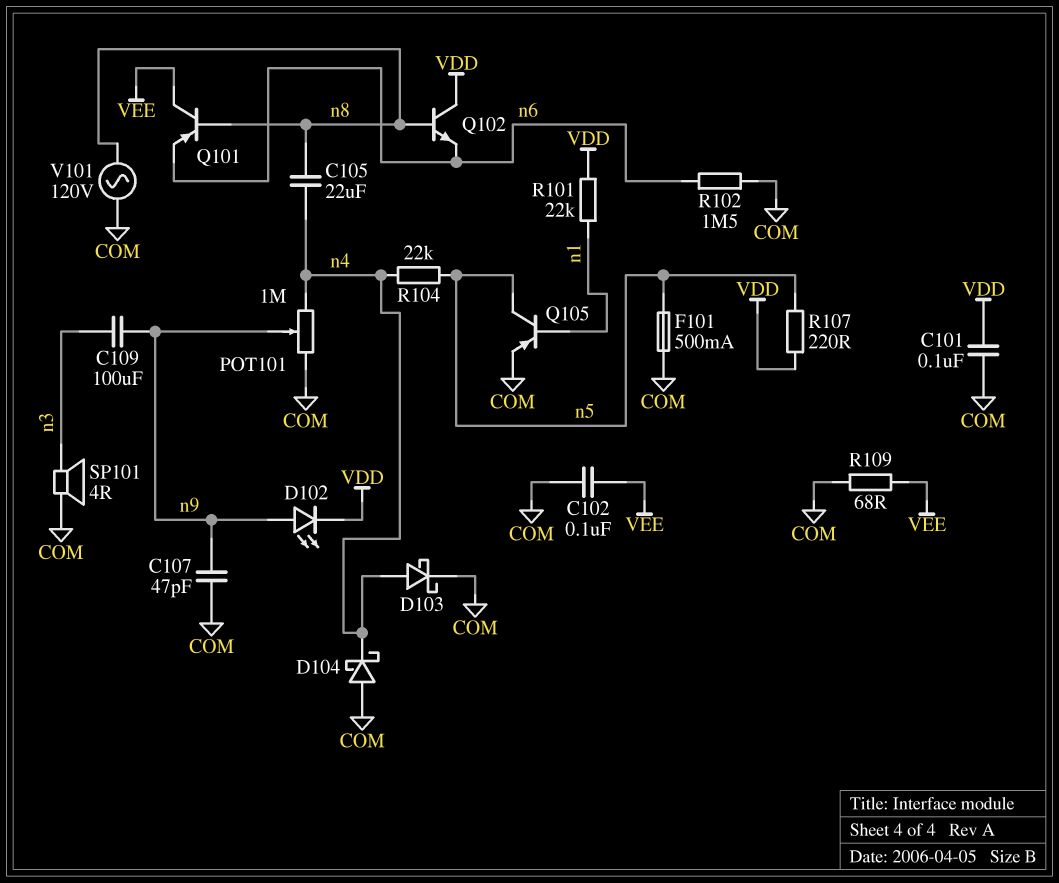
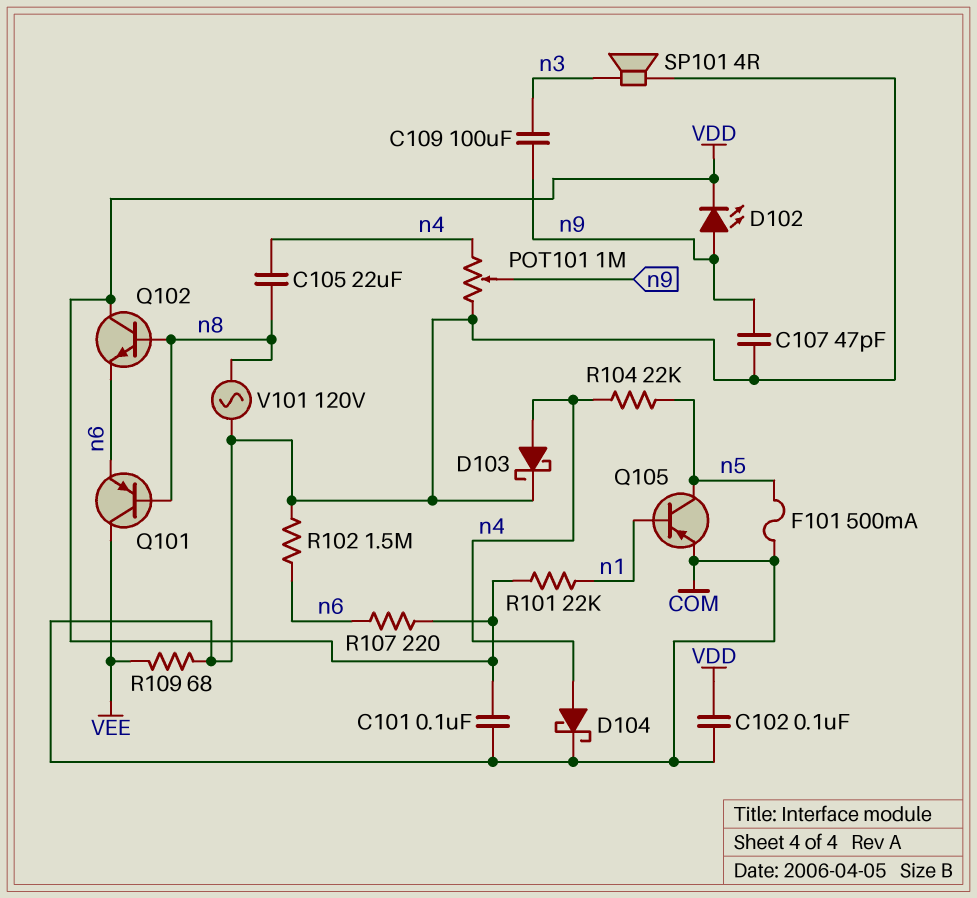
C102: 100nF (COM, VEE) -> 100nF (COM, VDD)
D104: schottky (A COM, K n4) -> schottky (A n4, K COM)
R107: 220 (VDD, n5) -> 220 (VDD, n6)

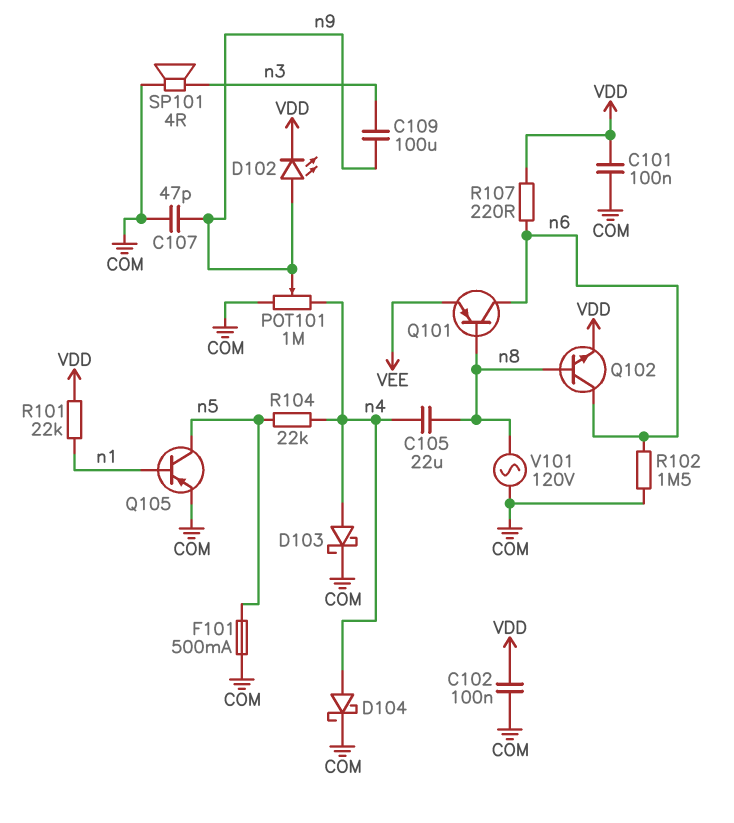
Q101: PNP (B n8, C VEE, E n6) -> PNP (B n8, C n6, E VEE)
Q102: NPN (B n8, C VDD, E n6) -> NPN (B n8, C n6, E VDD)
R109: 68 (COM, VEE) -> none

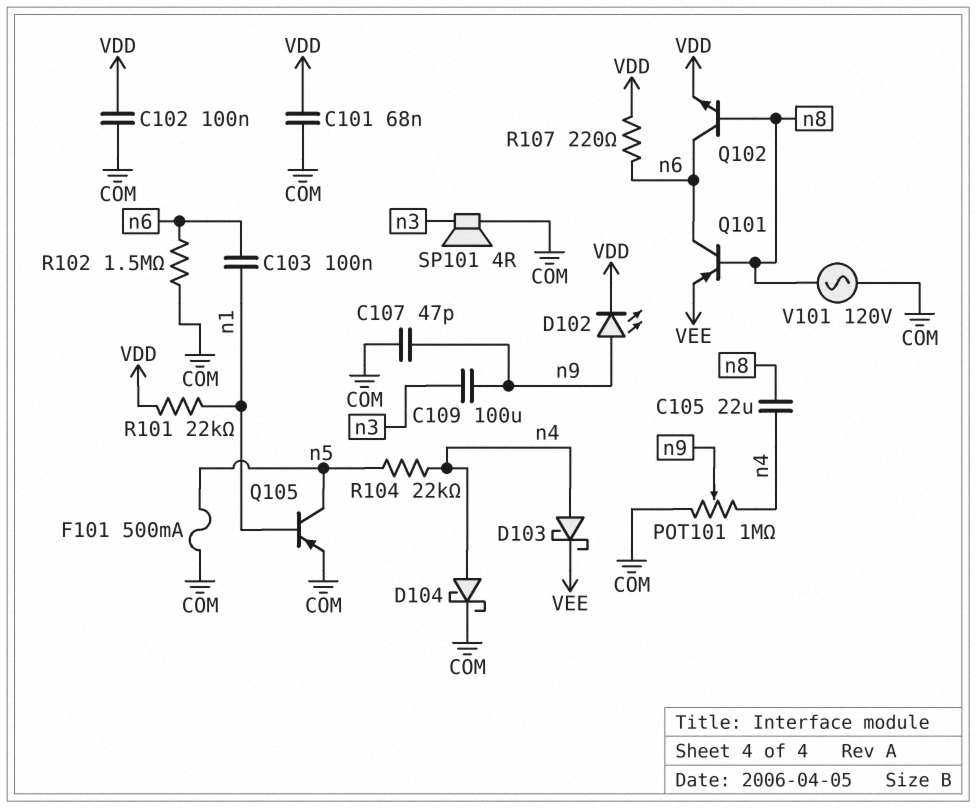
C101: 100nF (COM, VDD) -> 68nF (COM, VDD)
C103: none -> 100nF (n1, n6)
D103: schottky (A n4, K COM) -> schottky (A n4, K VEE)

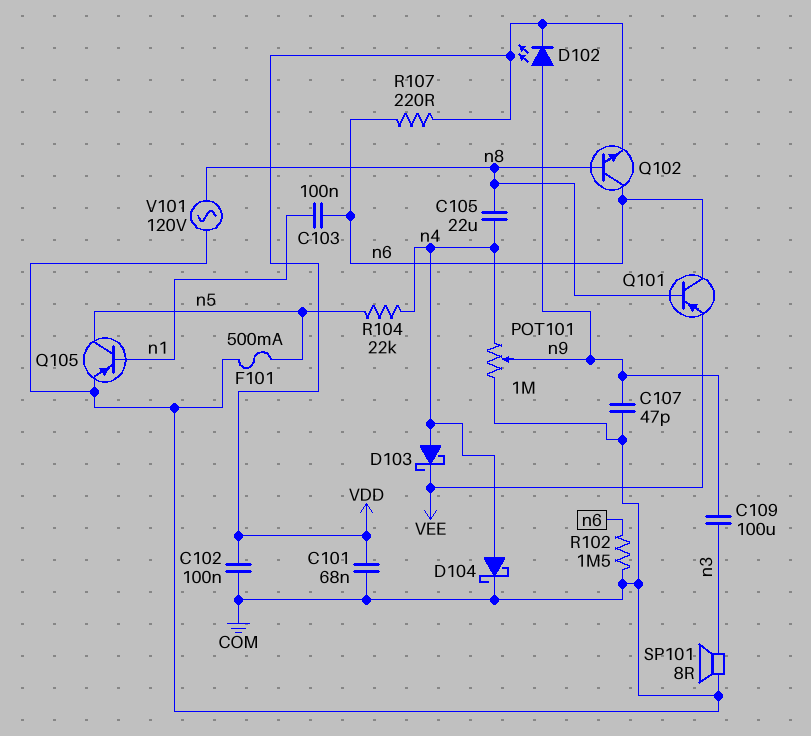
R101: 22k (VDD, n1) -> none
SP101: speaker 4R (COM, n3) -> speaker 8R (COM, n3)

